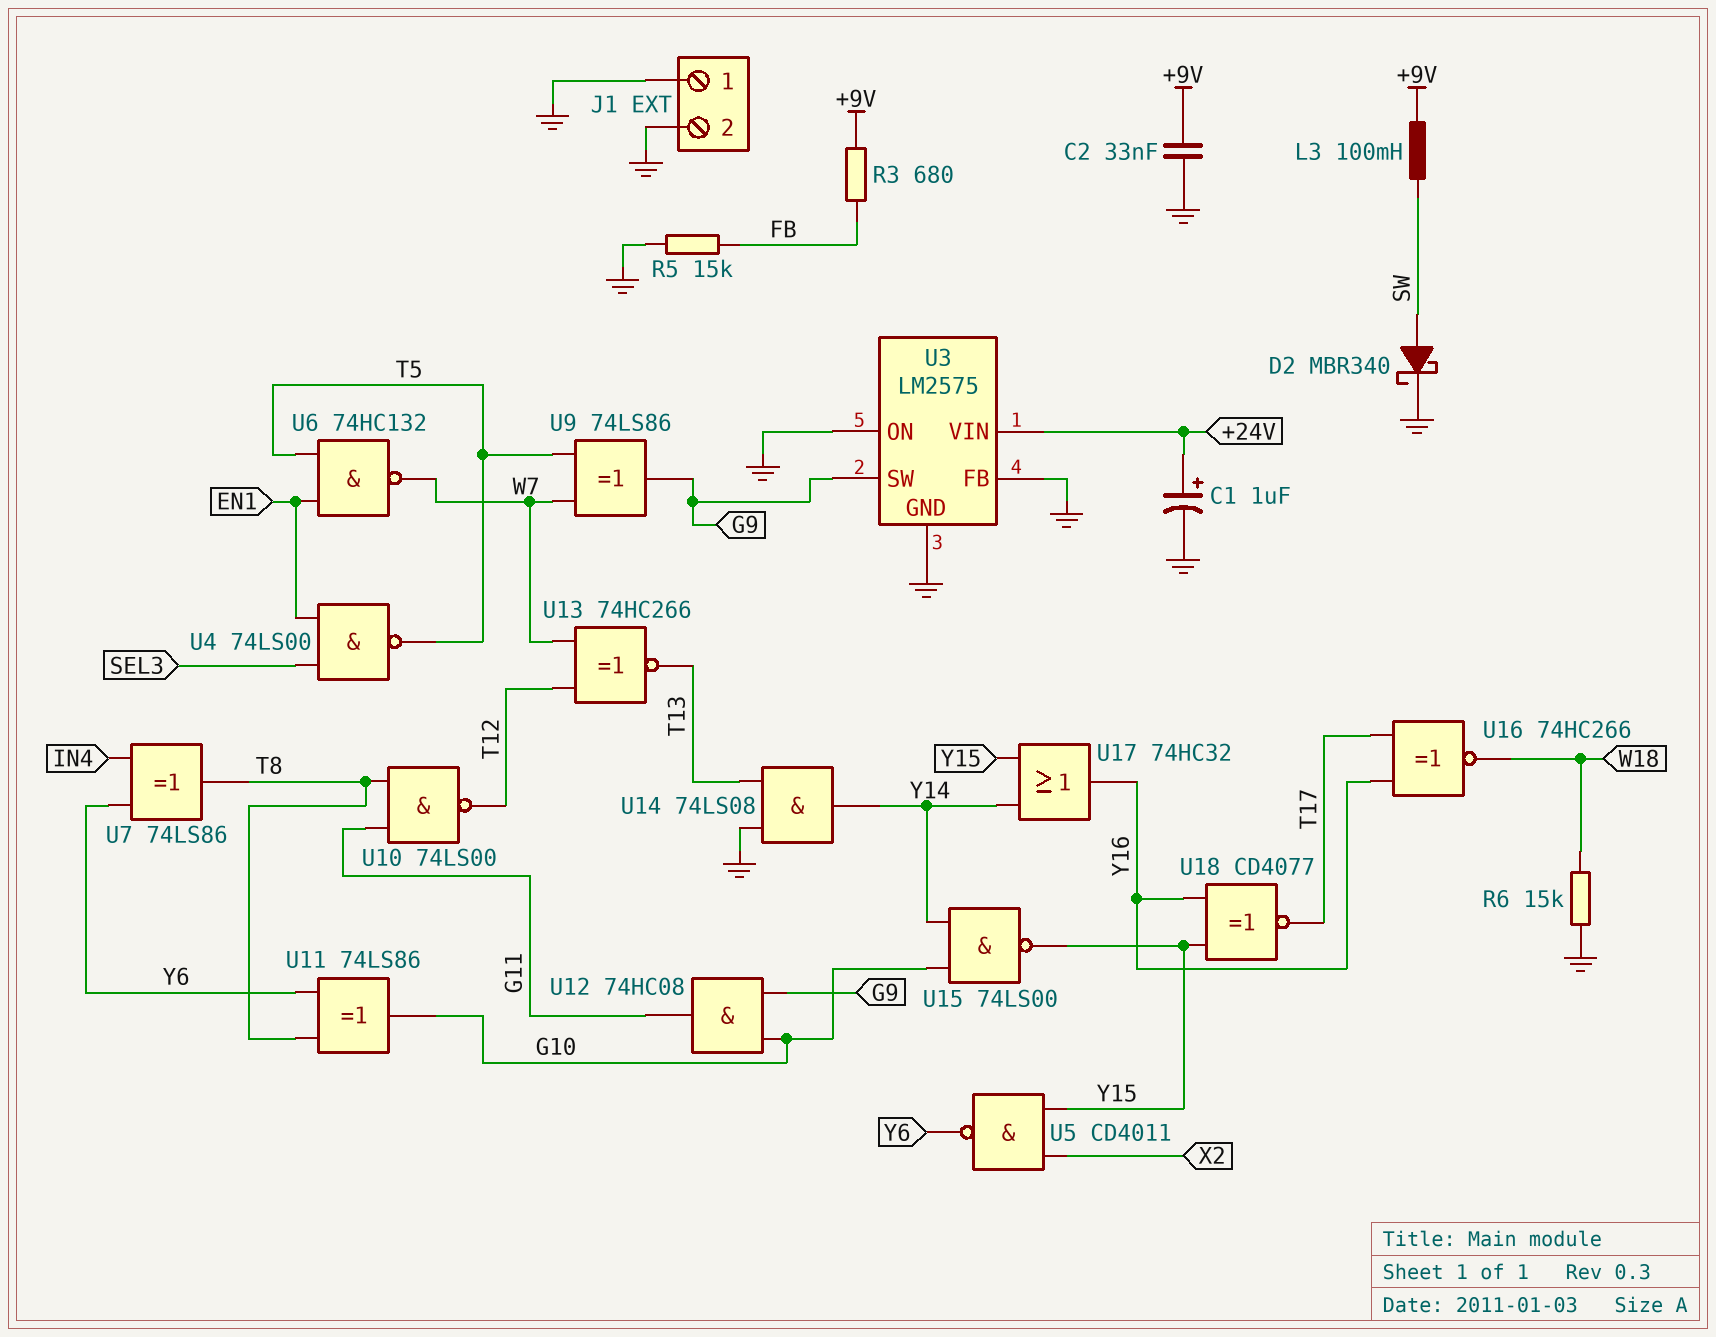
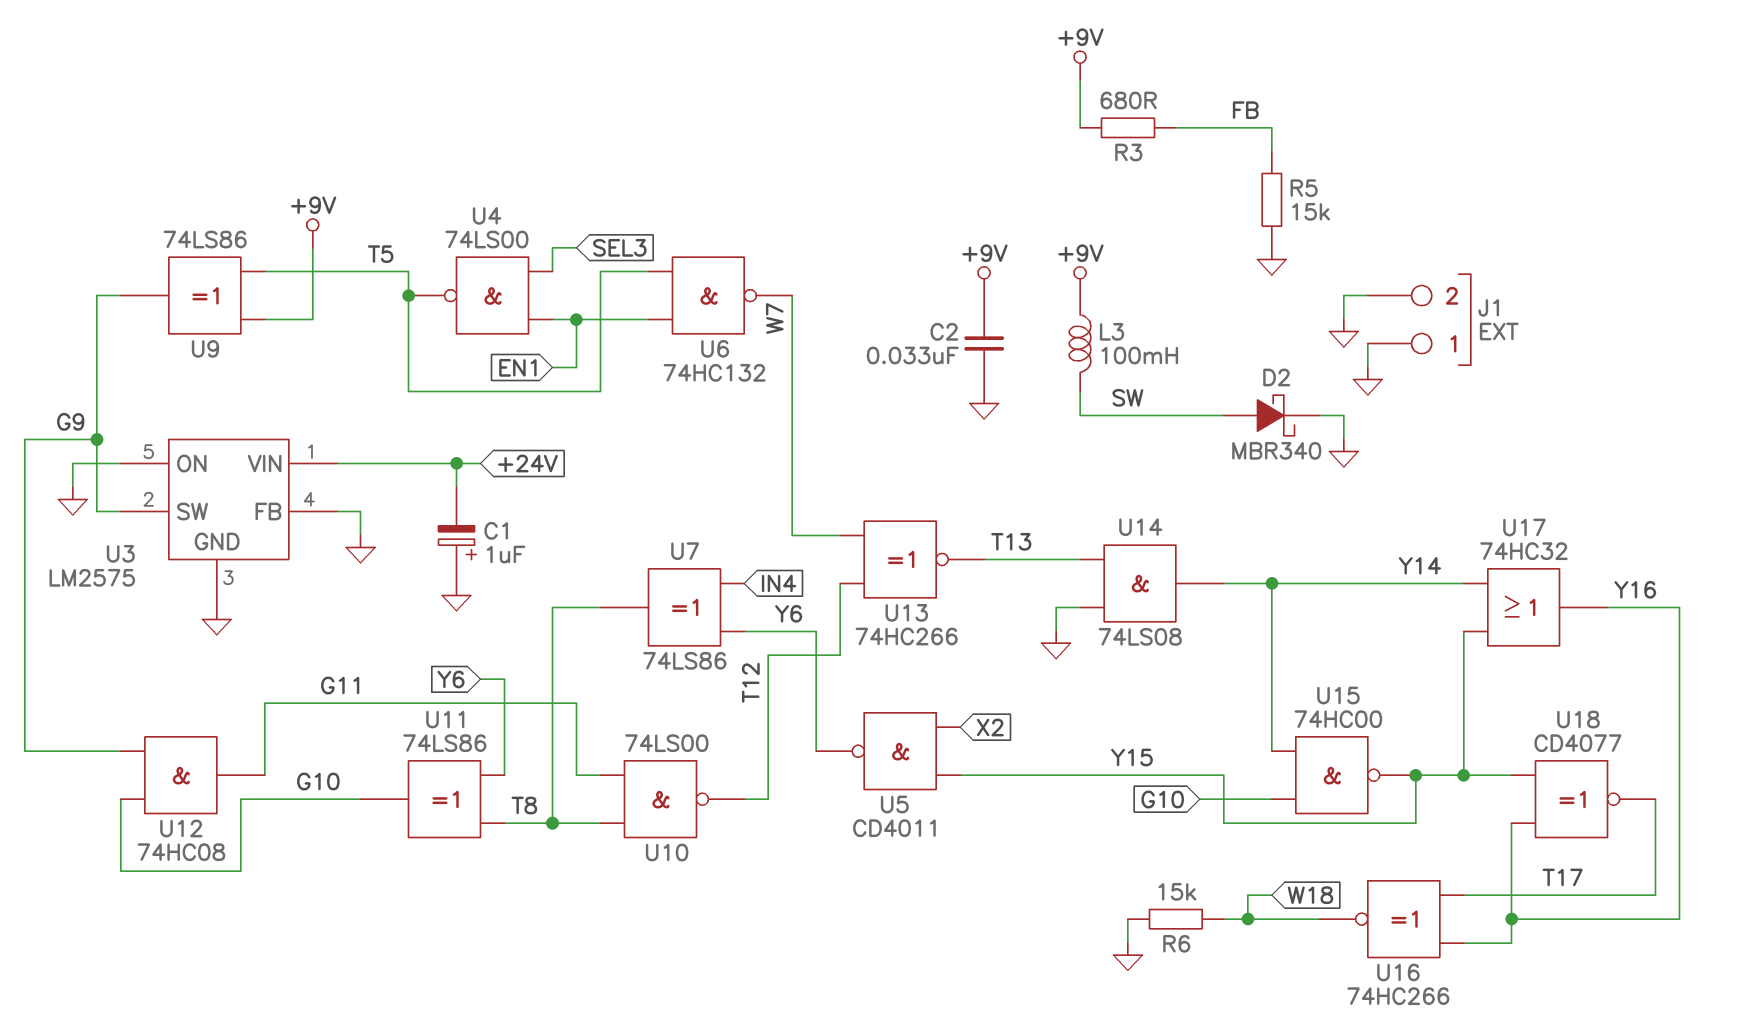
C1: 1uF (plus +24V, minus GND) -> 1uF (plus GND, minus +24V)
U9: XOR 74LS86 (in T5, in W7, out G9) -> XOR 74LS86 (in +9V, in T5, out G9)
U15: NAND 74LS00 (in G10, in Y14, out Y15) -> NAND 74HC00 (in G10, in Y14, out Y15)

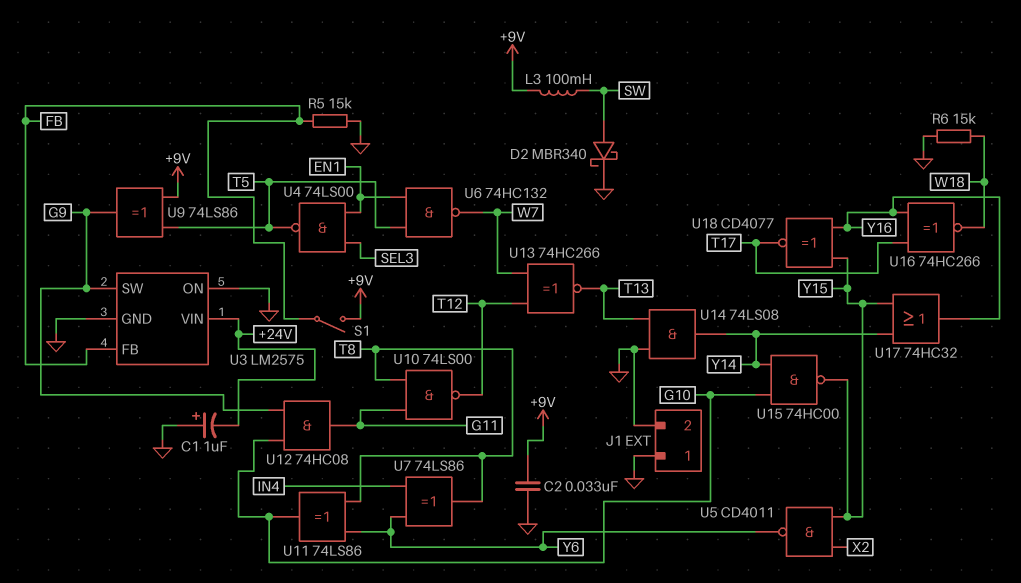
R3: 680 (+9V, FB) -> none
S1: none -> switch (+9V, FB)
U3 pin FB: GND -> FB

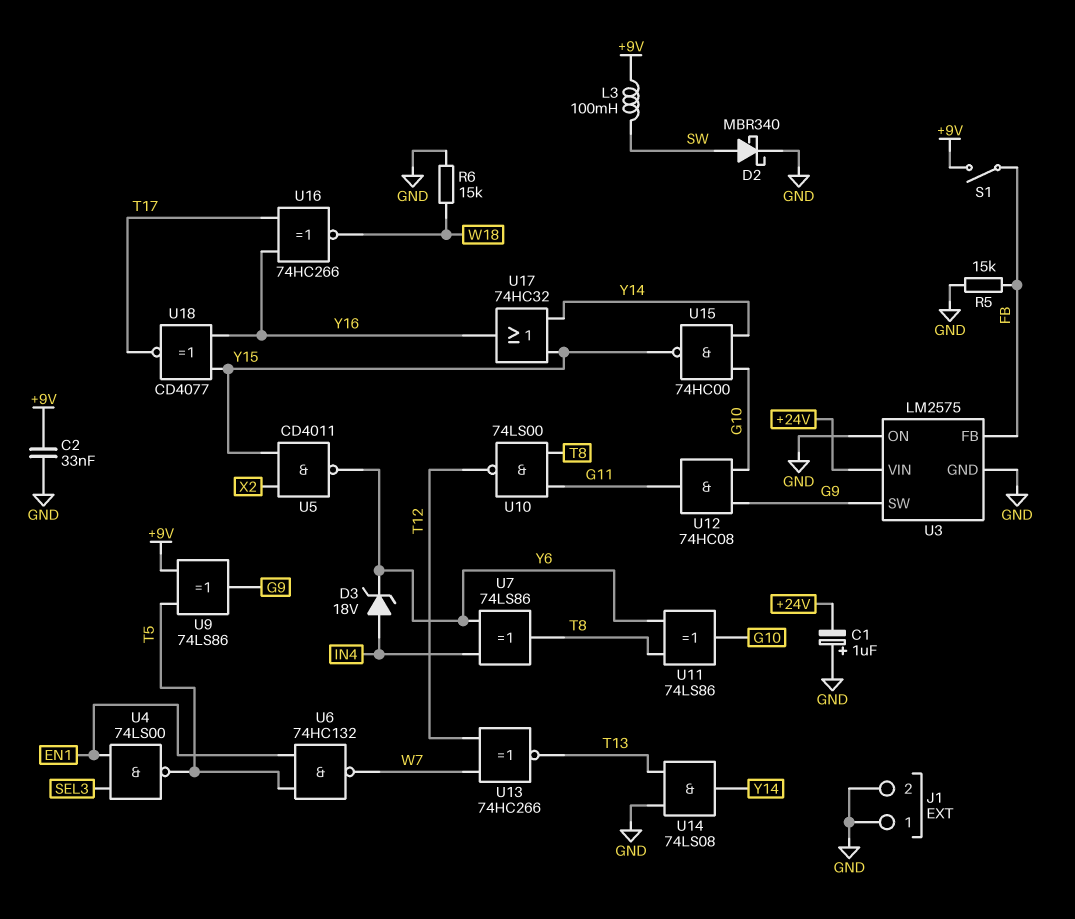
D3: none -> zener 18V (A IN4, K Y6)

